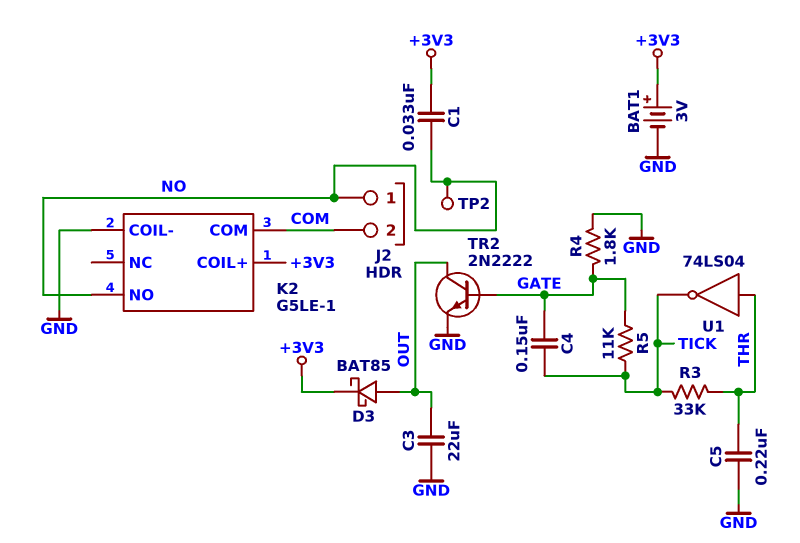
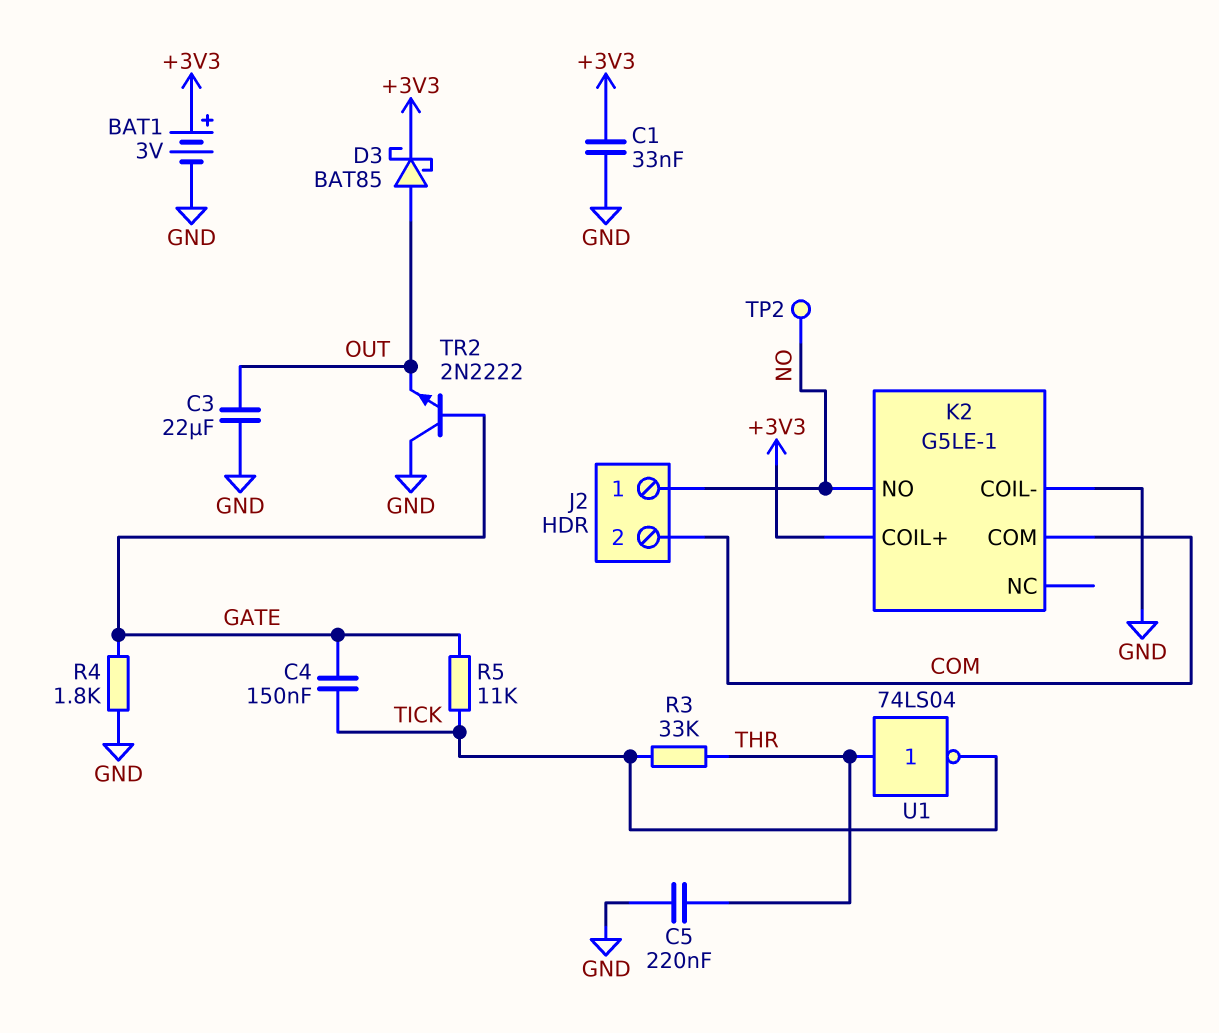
C1: 33nF (+3V3, NO) -> 33nF (+3V3, GND)
TR2: NPN 2N2222 (B GATE, C OUT, E GND) -> NPN 2N2222 (B GATE, C GND, E OUT)

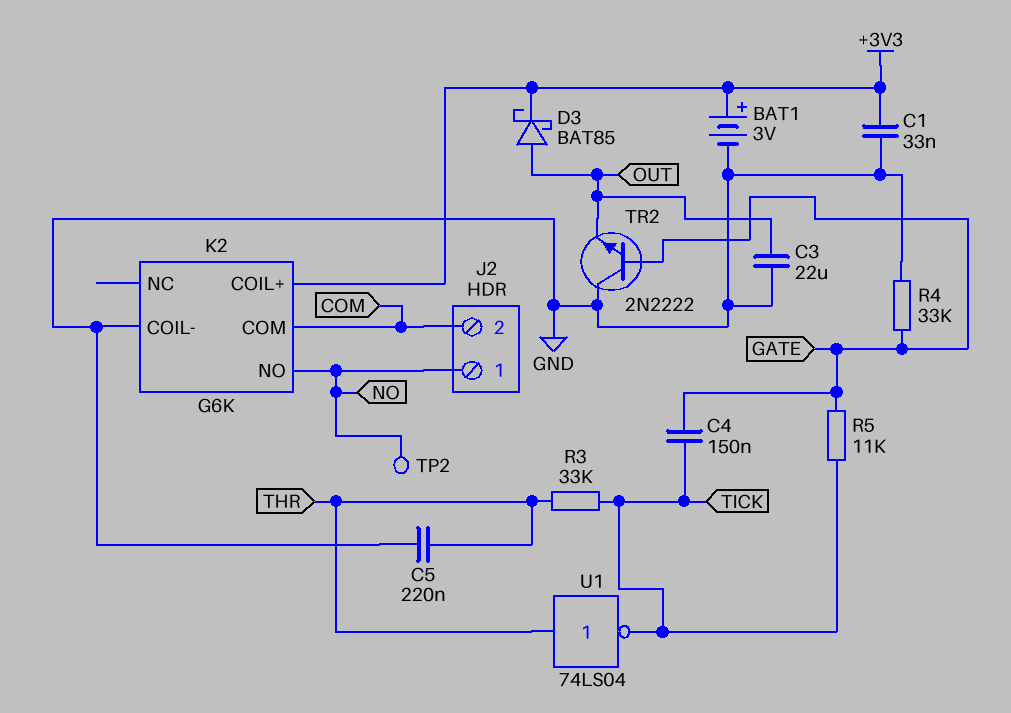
K2: G5LE-1 -> G6K
R4: 1.8k (GATE, GND) -> 33k (GATE, GND)

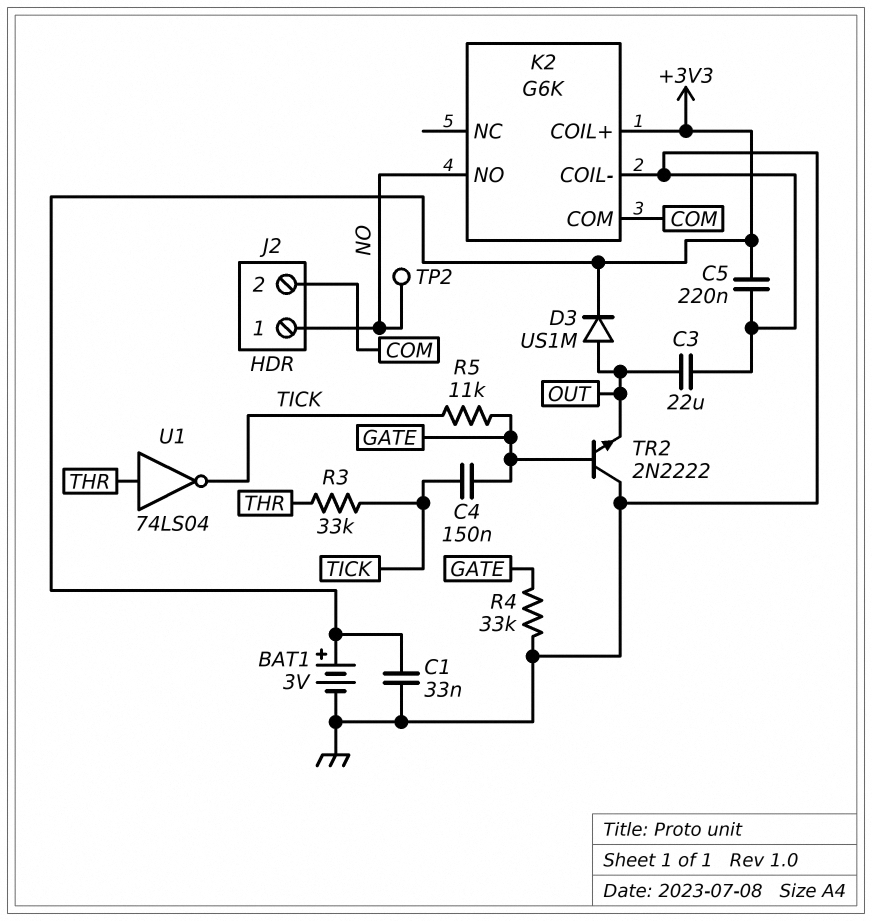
C5: 220nF (GND, THR) -> 220nF (+3V3, GND)
D3: schottky BAT85 (A OUT, K +3V3) -> diode US1M (A OUT, K +3V3)

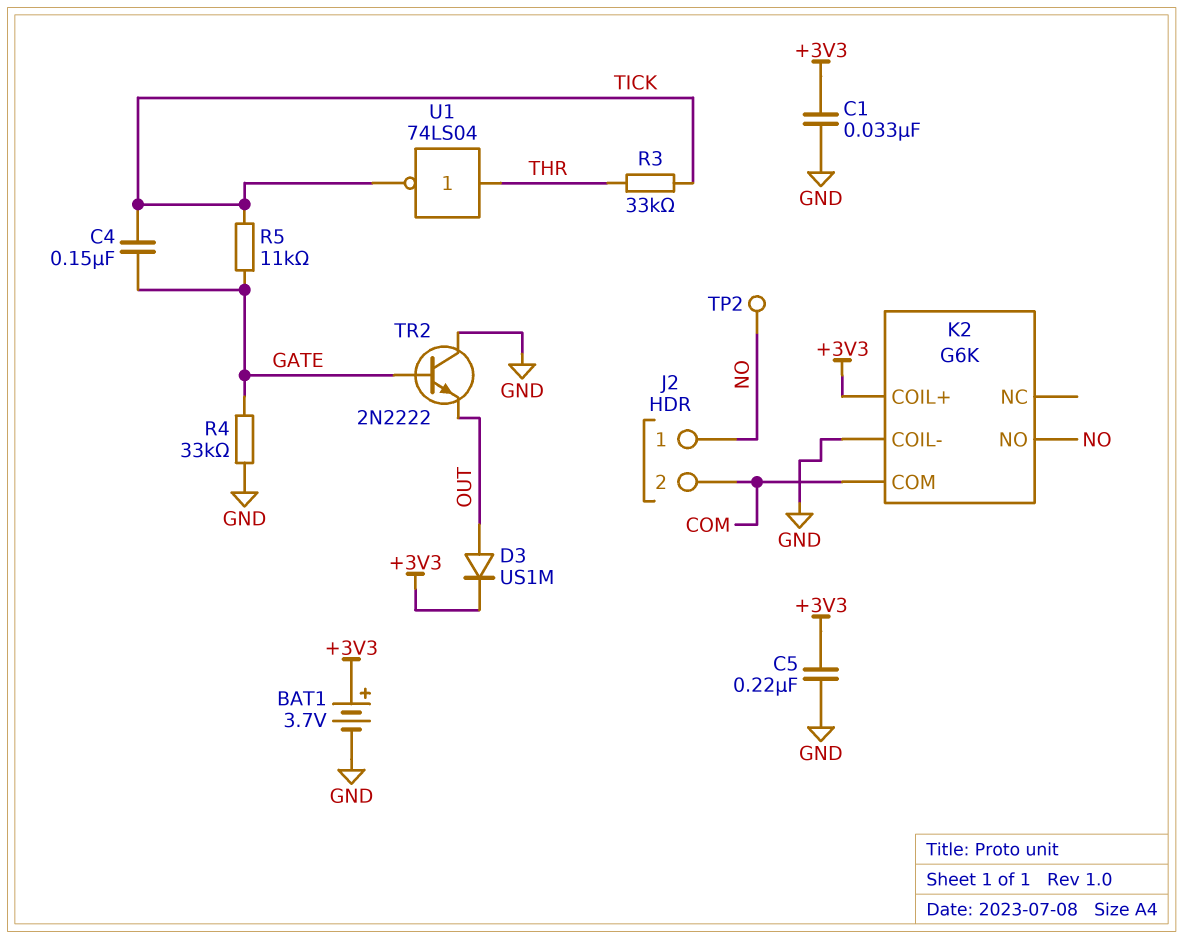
BAT1: 3V (plus +3V3, minus GND) -> 3.7V (plus +3V3, minus GND)
C3: 22uF (GND, OUT) -> none

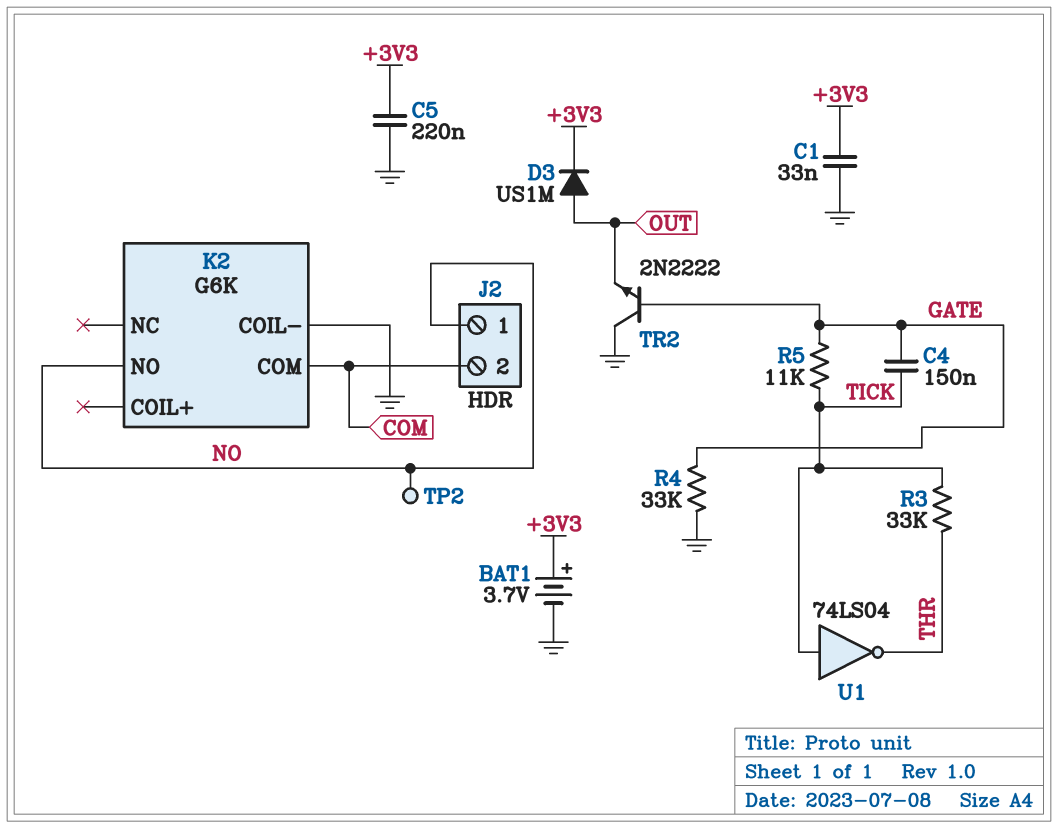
K2 pin COIL+: +3V3 -> none
U1: NOT 74LS04 (in THR, out TICK) -> NOT 74LS04 (in TICK, out THR)

